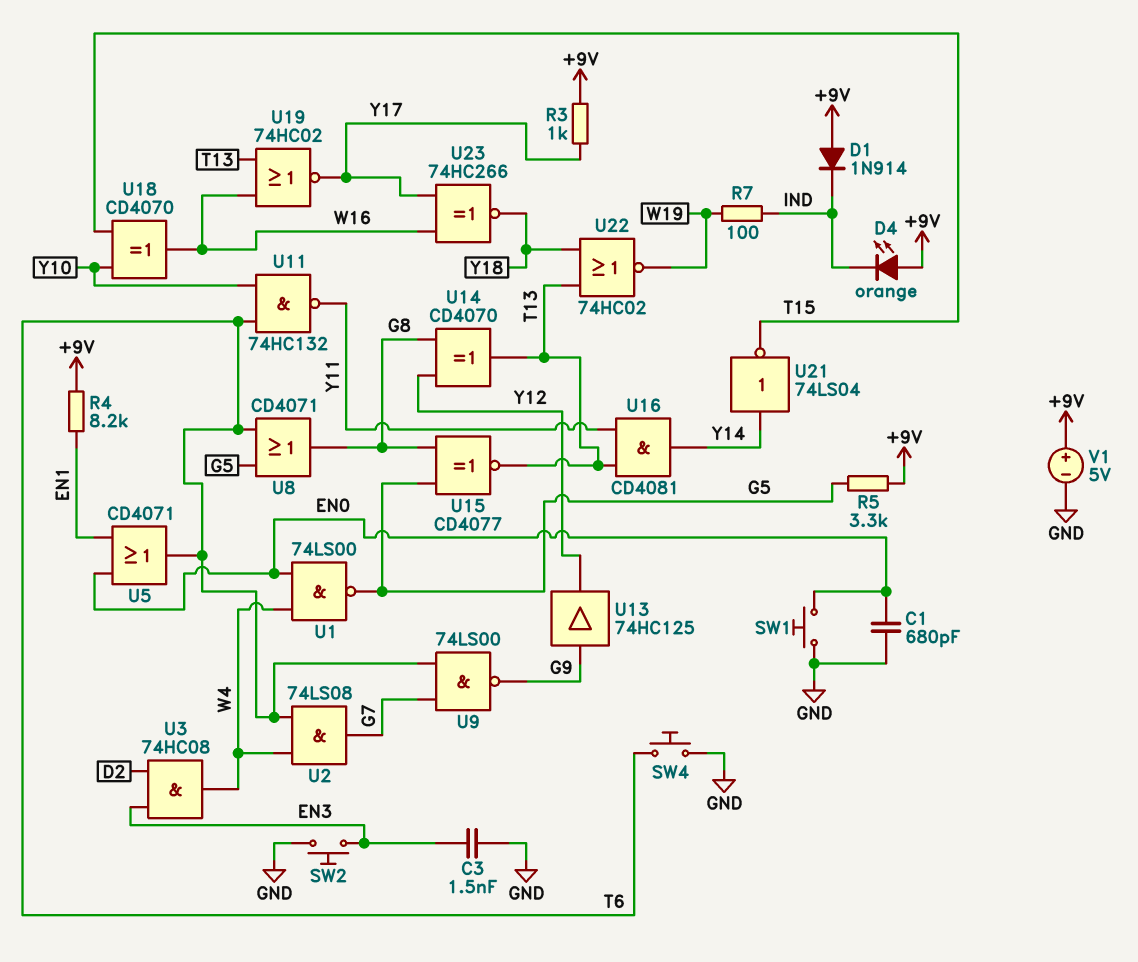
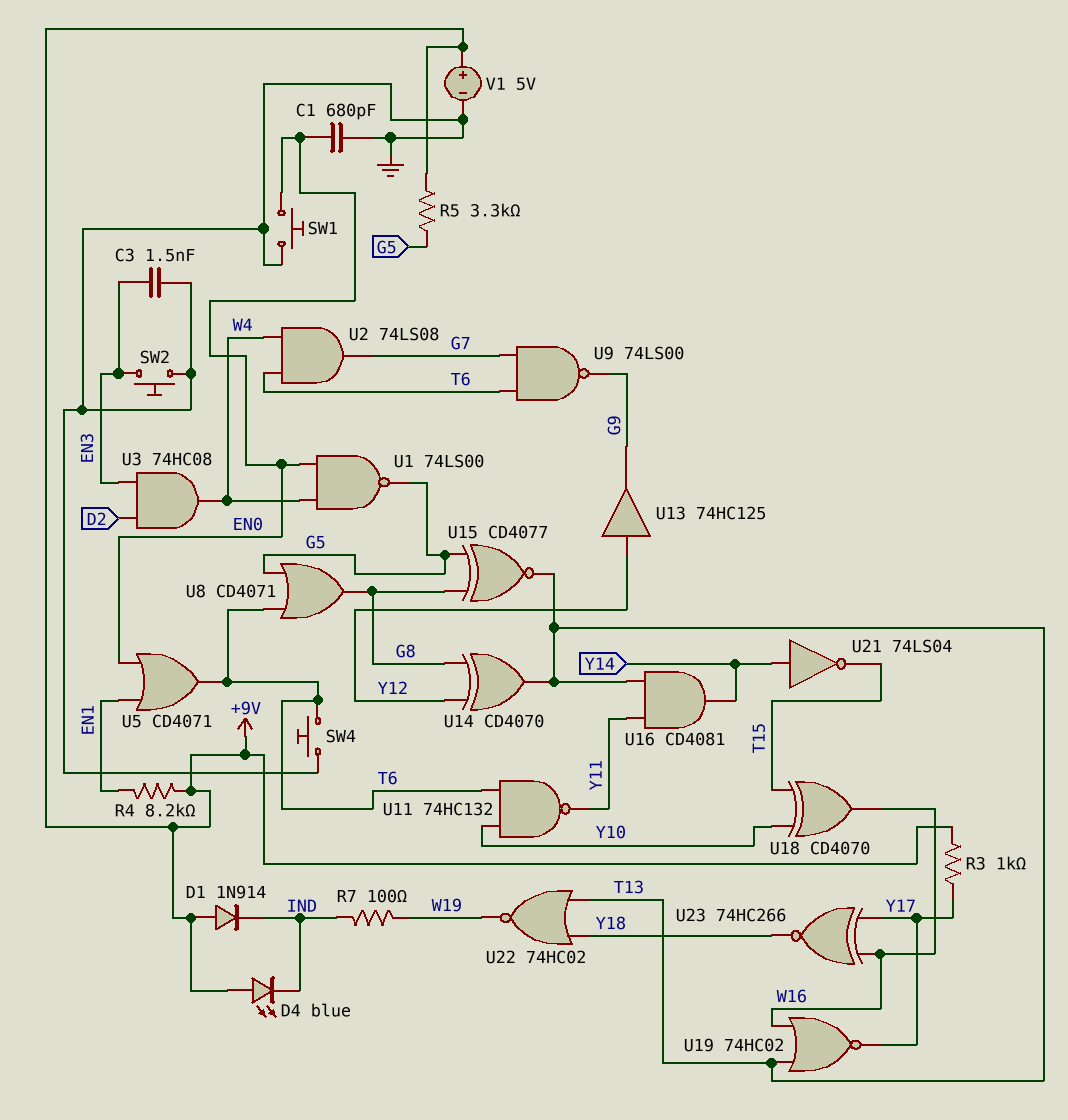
D4: LED orange (A +9V, K IND) -> LED blue (A +9V, K IND)
U13: buffer 74HC125 (in G9, out Y12) -> buffer 74HC125 (in Y12, out G9)

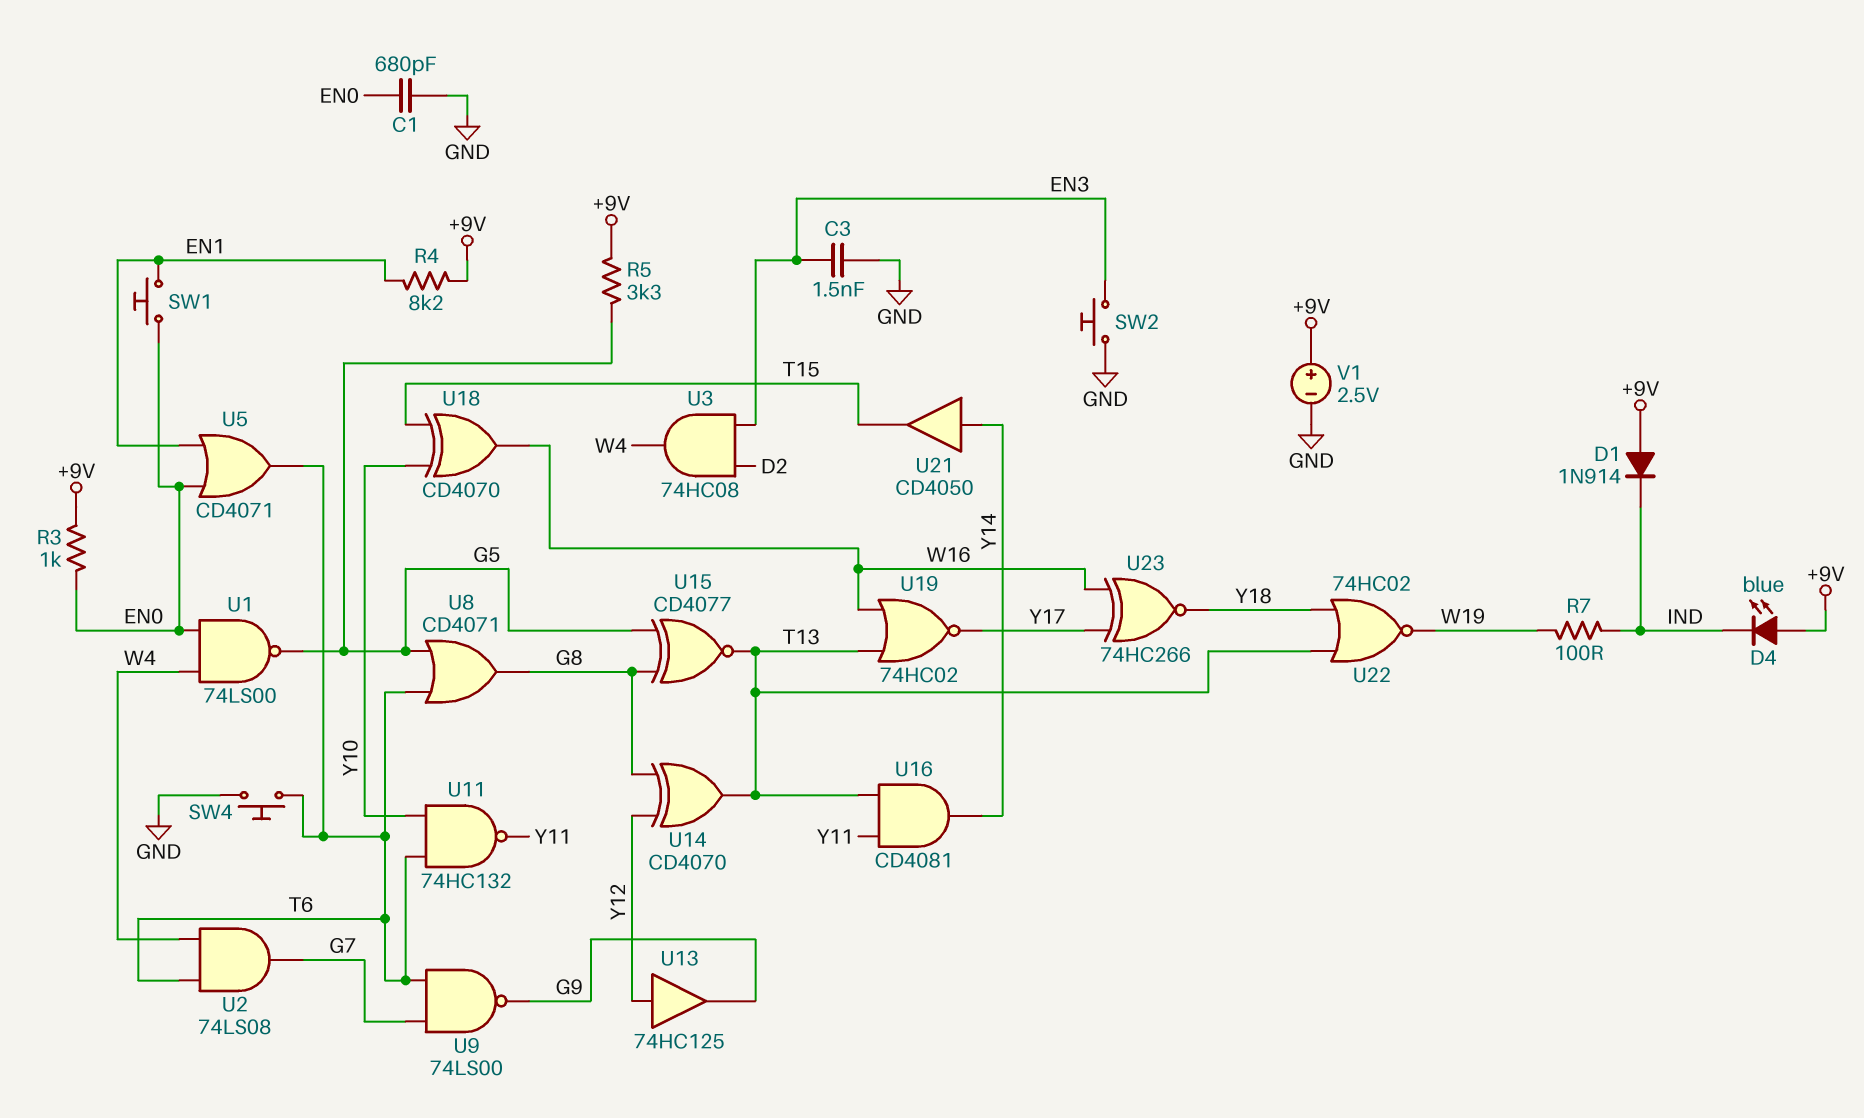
R3: 1k (+9V, Y17) -> 1k (+9V, EN0)
SW1: button (EN0, GND) -> button (EN0, EN1)
U21: NOT 74LS04 (in Y14, out T15) -> buffer CD4050 (in Y14, out T15)
V1: 5V (plus +9V, minus GND) -> 2.5V (plus +9V, minus GND)

